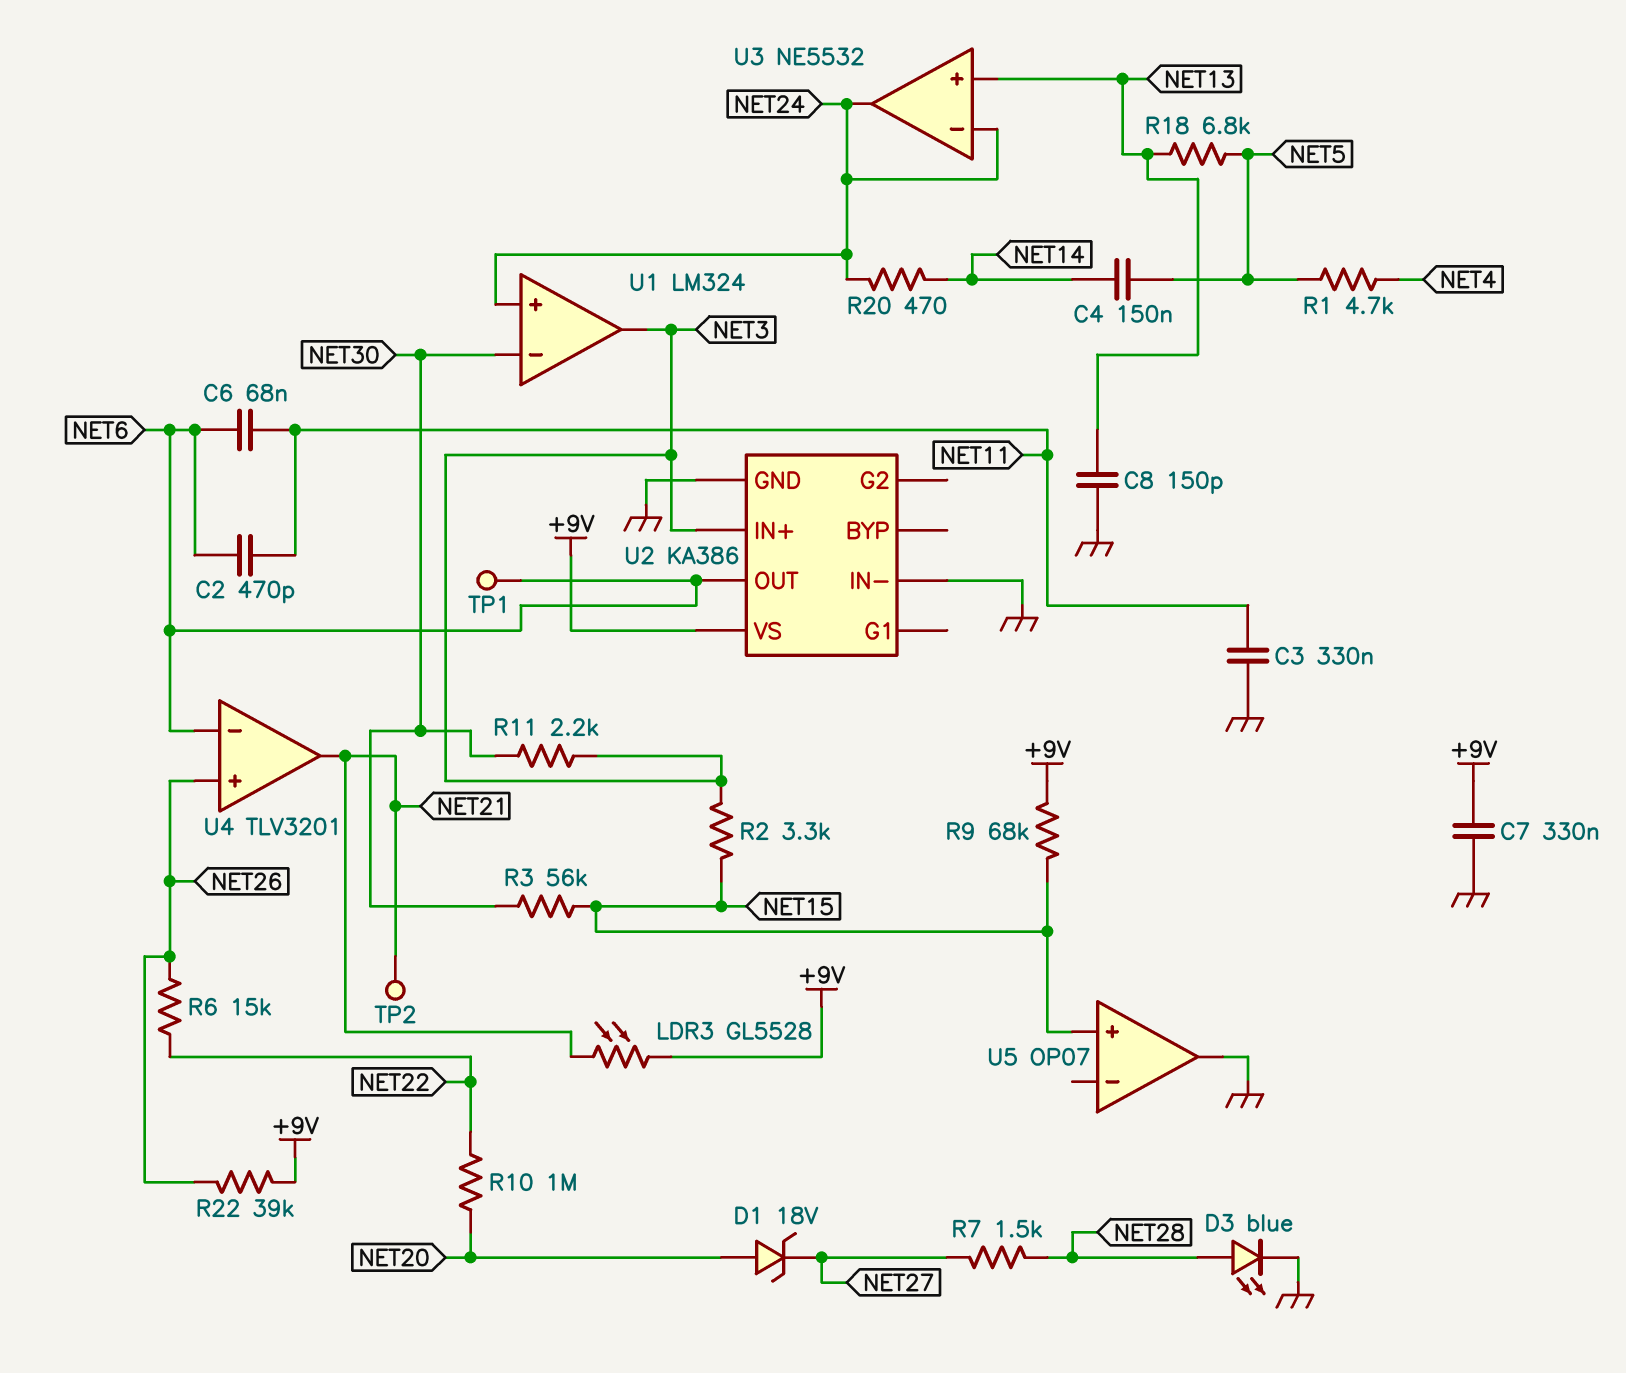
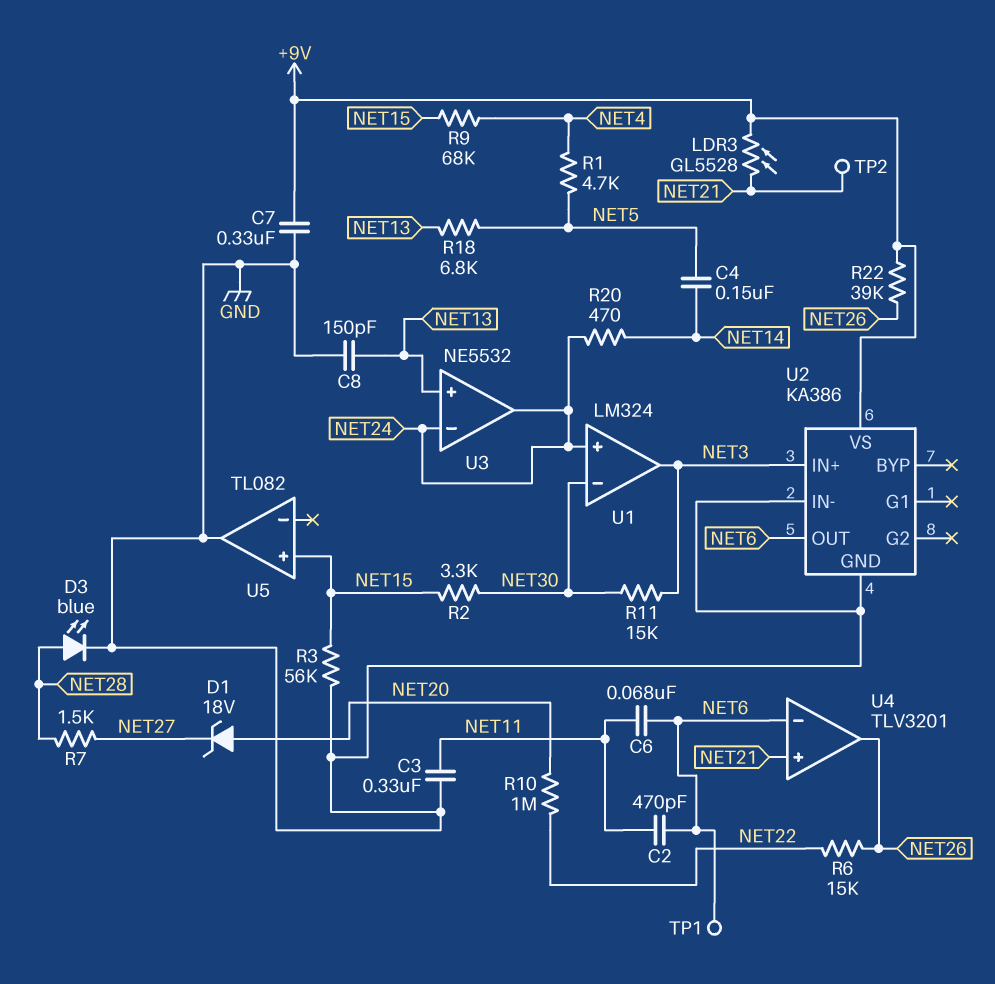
R2: 3.3k (NET3, NET15) -> 3.3k (NET15, NET30)
R3: 56k (NET15, NET30) -> 56k (GND, NET15)
R9: 68k (+9V, NET15) -> 68k (NET4, NET15)
R11: 2.2k (NET3, NET30) -> 15k (NET3, NET30)
U4 pin in+: NET26 -> NET21
U4 pin out: NET21 -> NET26
U5: OP07 -> TL082

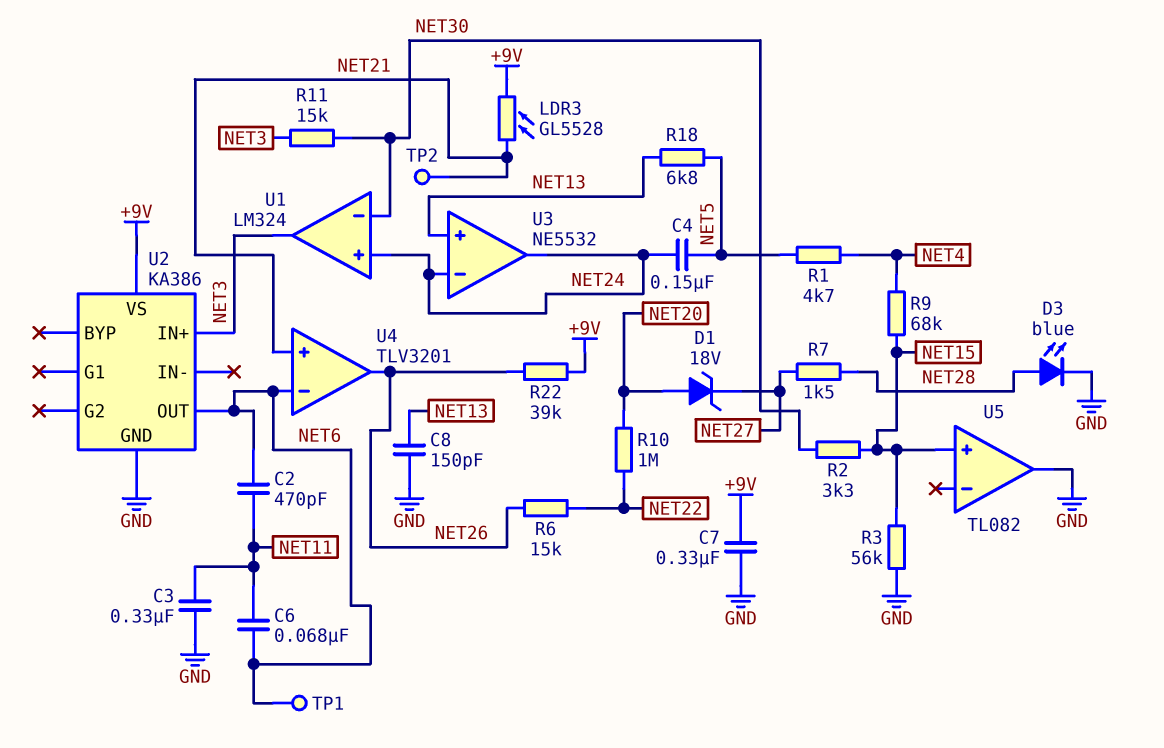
C4: 150nF (NET5, NET14) -> 150nF (NET5, NET24)
R20: 470 (NET14, NET24) -> none
U2 pin IN-: GND -> none

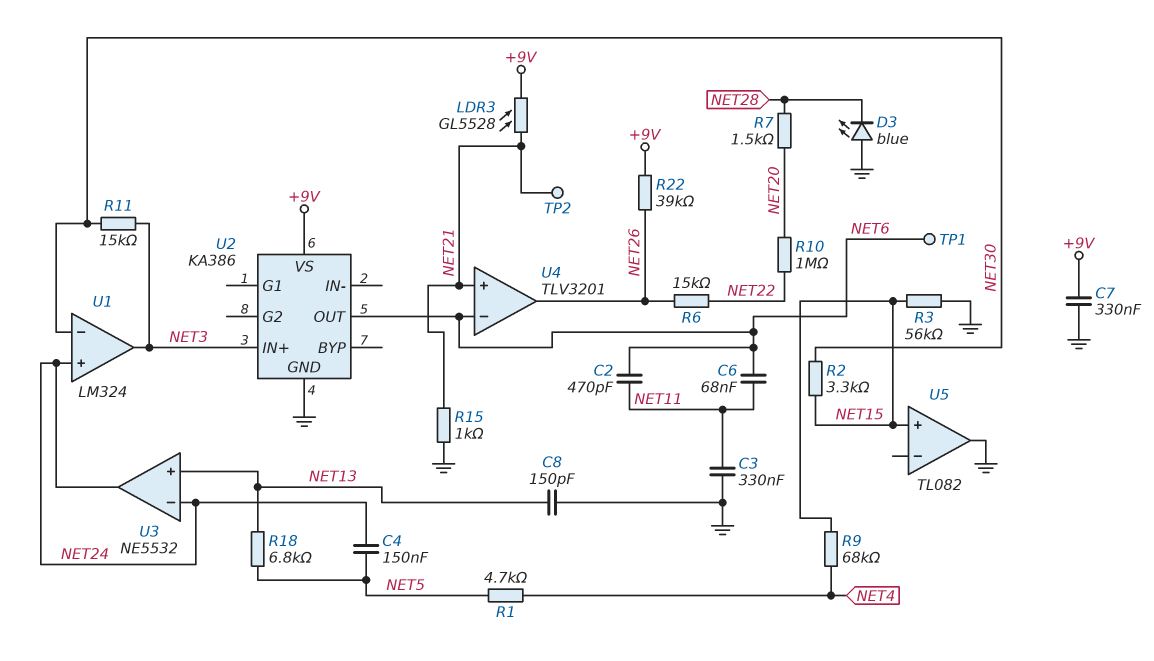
D1: zener 18V (A NET20, K NET27) -> none
D3: LED blue (A NET28, K GND) -> LED blue (A GND, K NET28)
R7: 1.5k (NET27, NET28) -> 1.5k (NET20, NET28)
R15: none -> 1k (GND, NET21)

